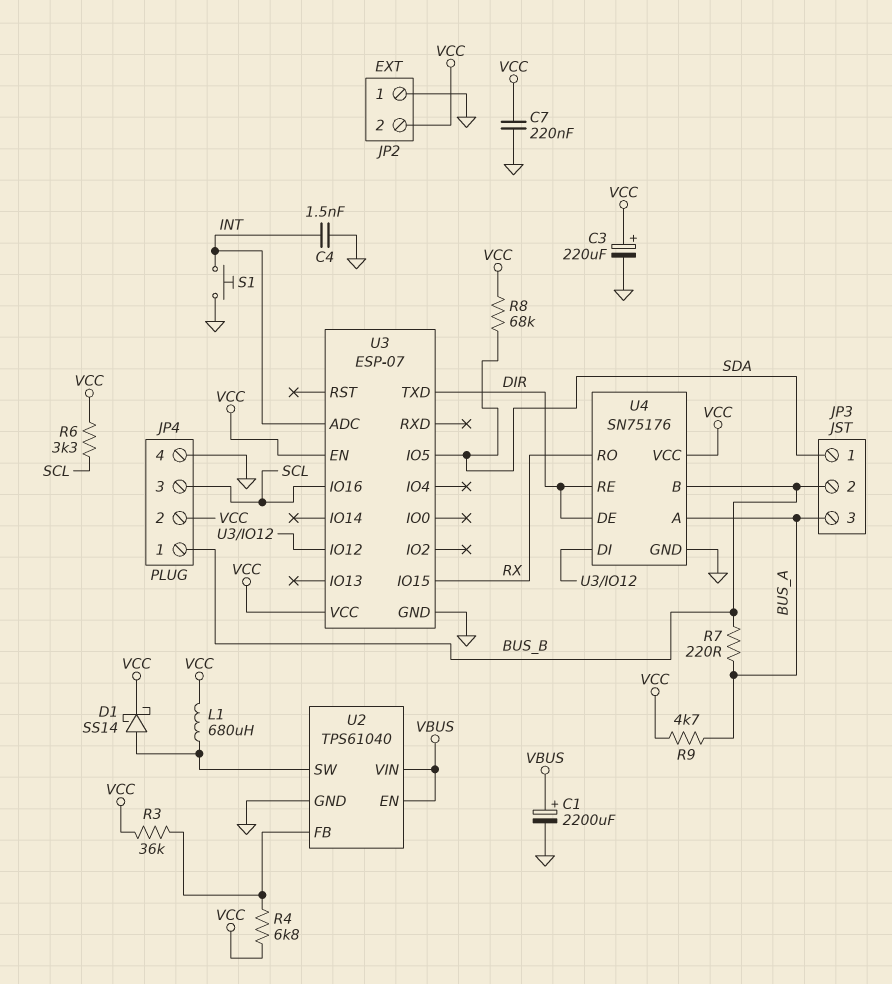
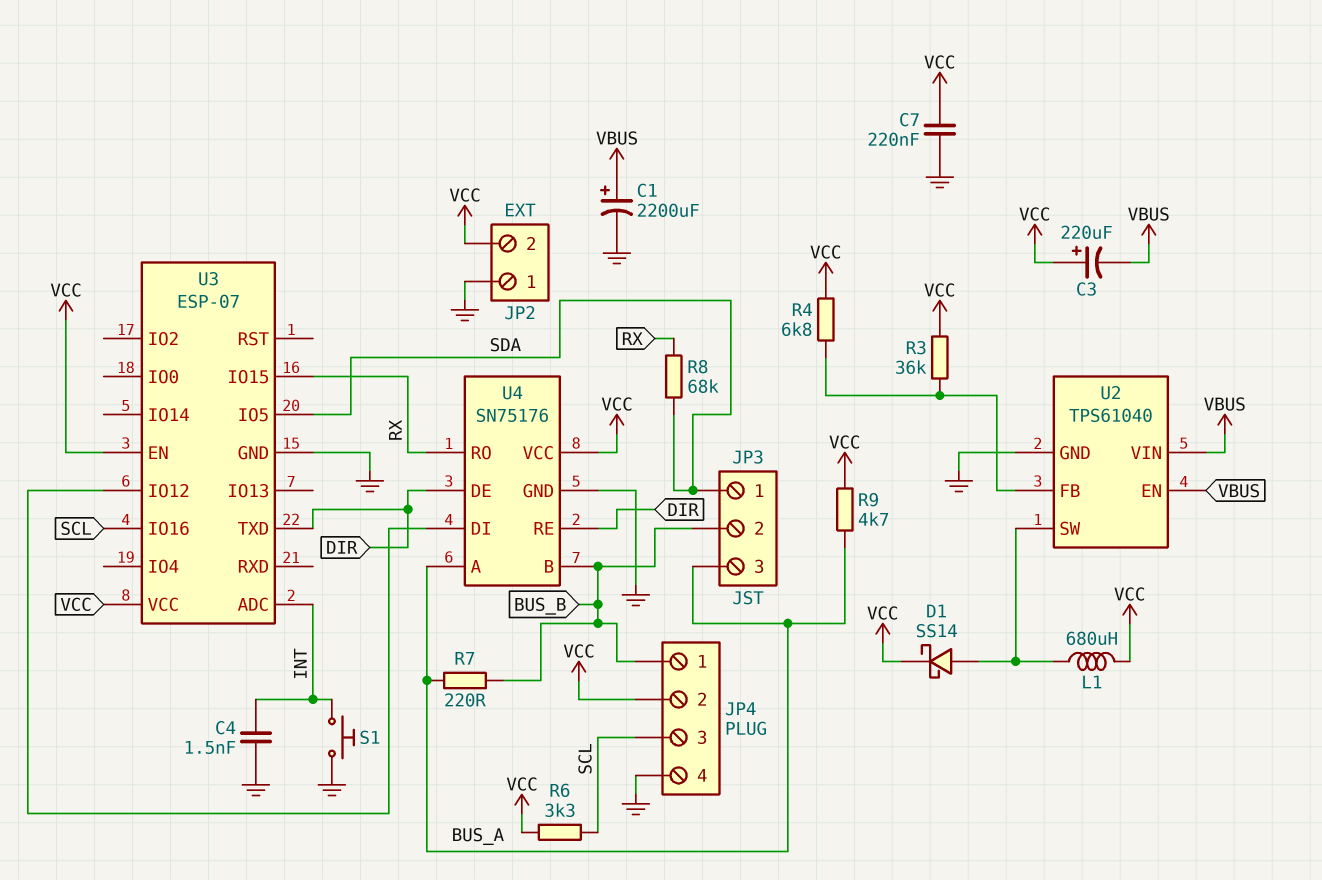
C3: 220uF (plus VCC, minus GND) -> 220uF (plus VCC, minus VBUS)
R8: 68k (SDA, VCC) -> 68k (RX, SDA)

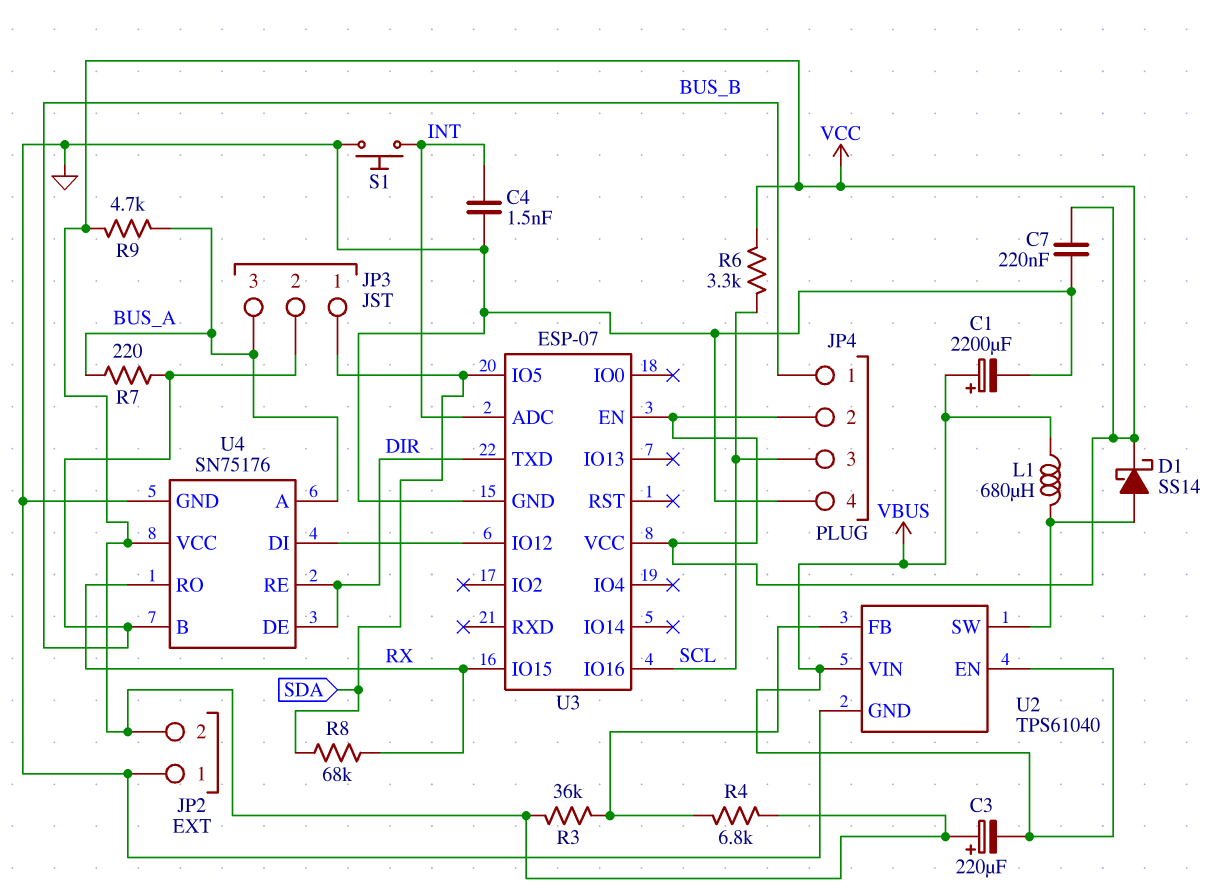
L1: 680uH (U2/SW, VCC) -> 680uH (U2/SW, VBUS)

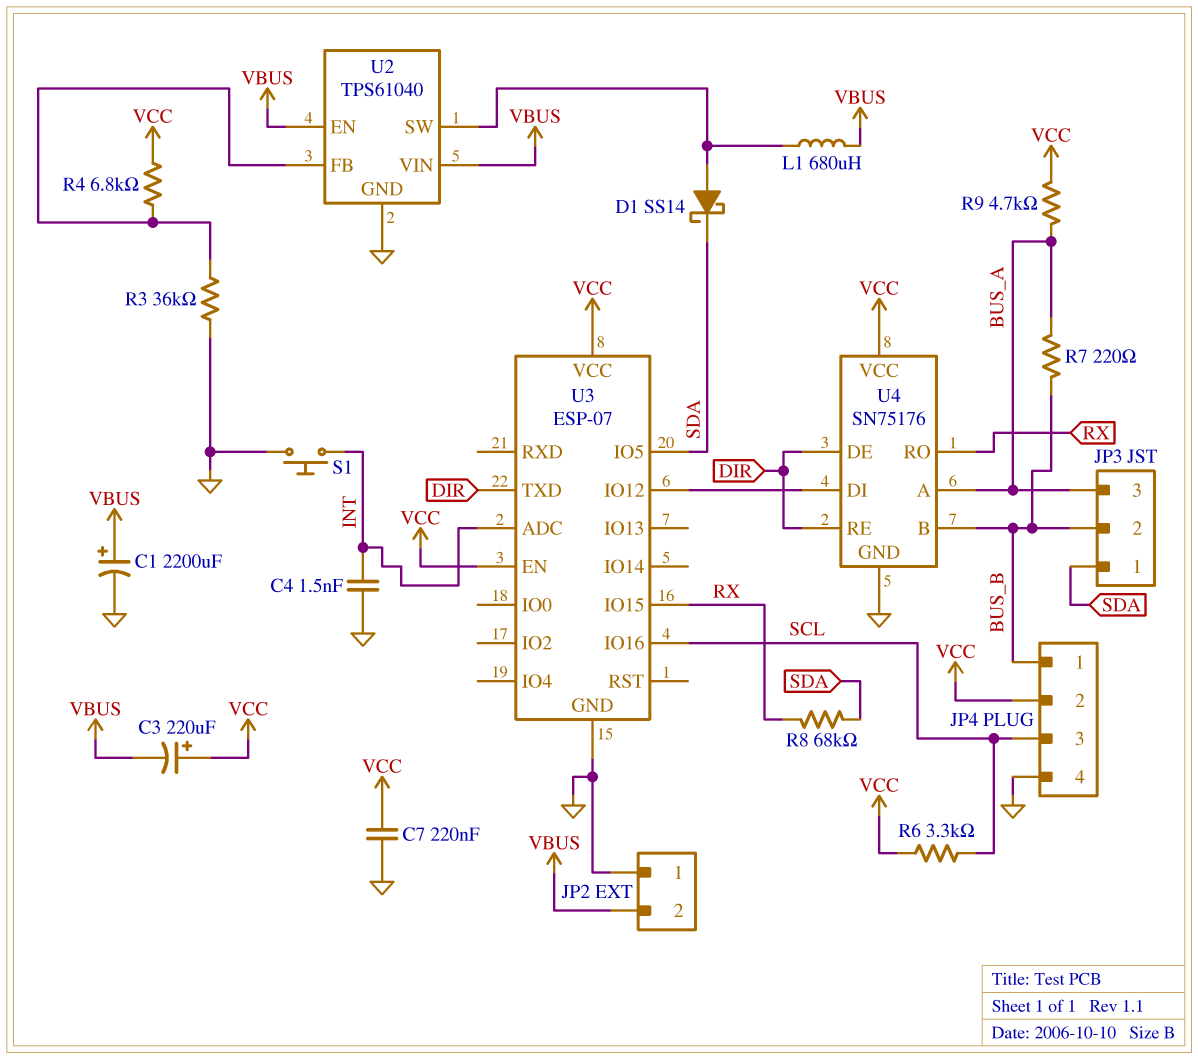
D1: schottky SS14 (A U2/SW, K VCC) -> schottky SS14 (A U2/SW, K SDA)
JP2 pin 2: VCC -> VBUS
R3: 36k (U2/FB, VCC) -> 36k (GND, U2/FB)

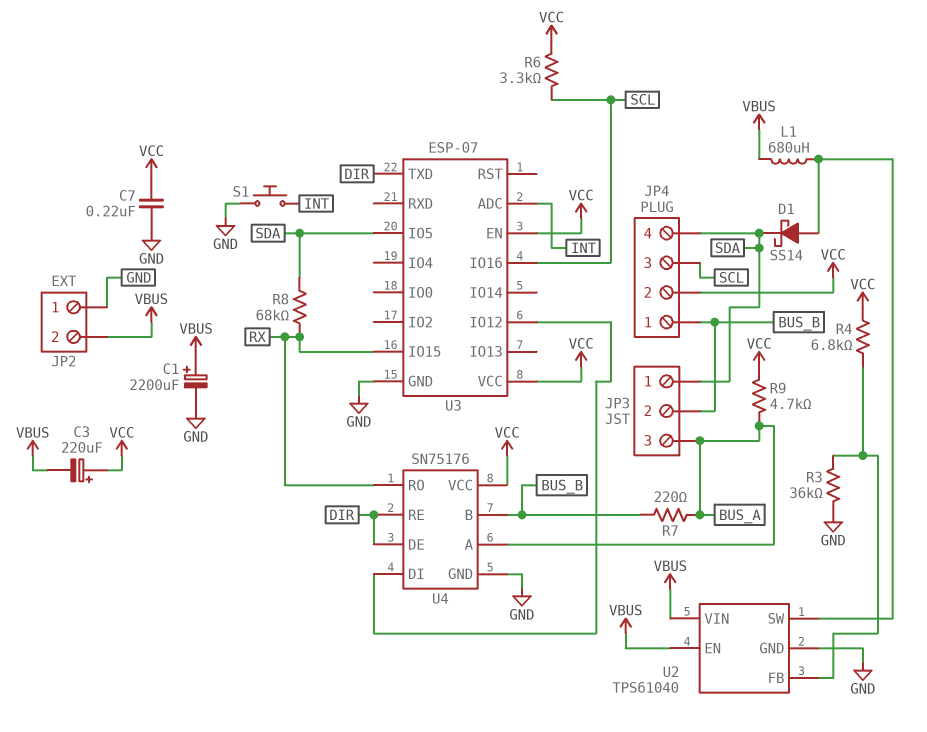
C4: 1.5nF (GND, INT) -> none
JP4 pin 4: GND -> SDA

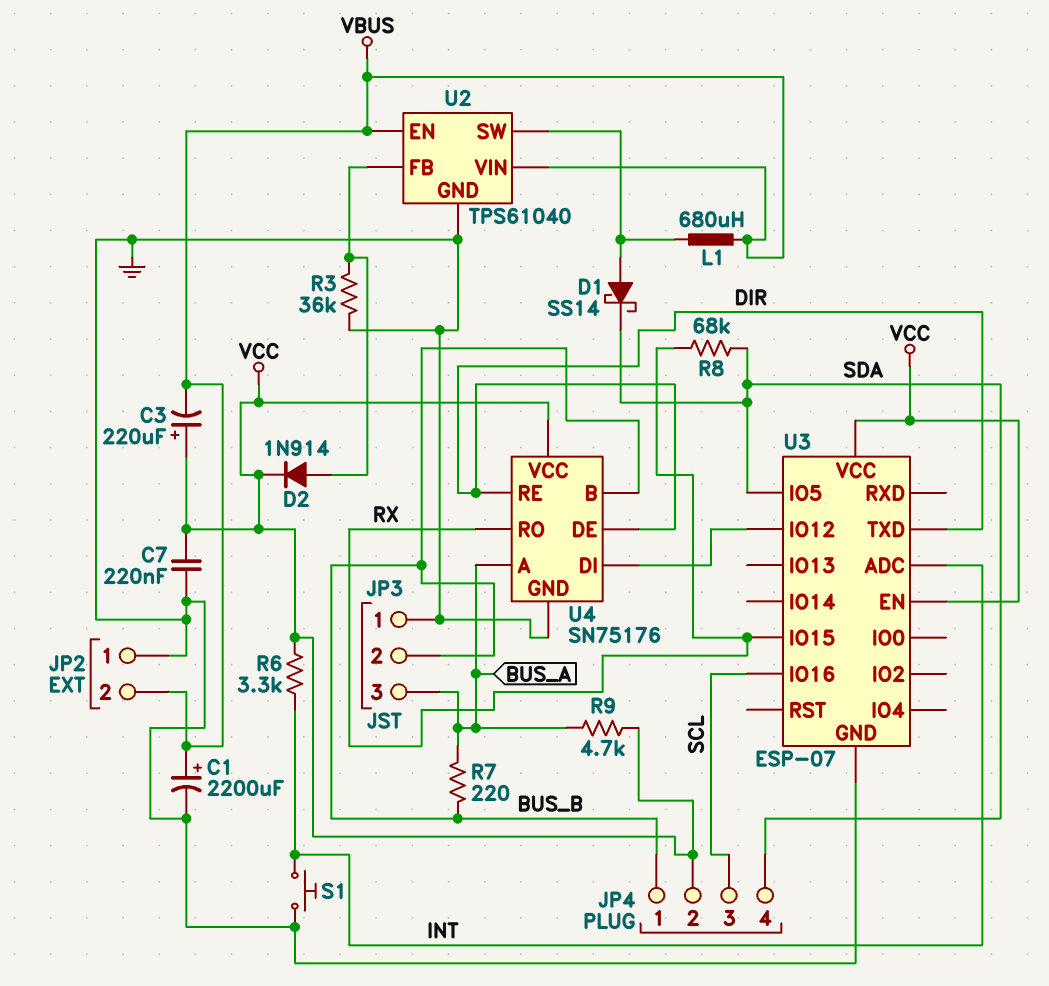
D2: none -> diode 1N914 (A U2/FB, K VCC)
JP3 pin 1: SDA -> GND
R4: 6.8k (U2/FB, VCC) -> none
R6: 3.3k (SCL, VCC) -> 3.3k (INT, VCC)

